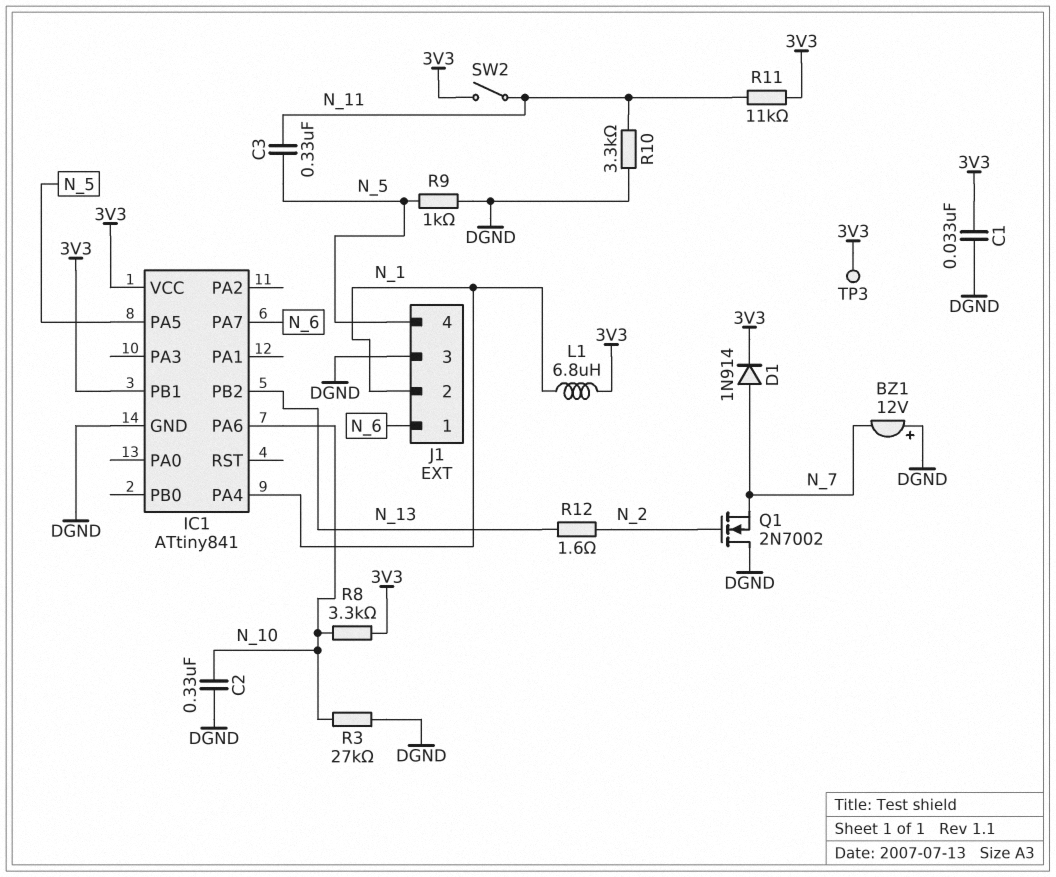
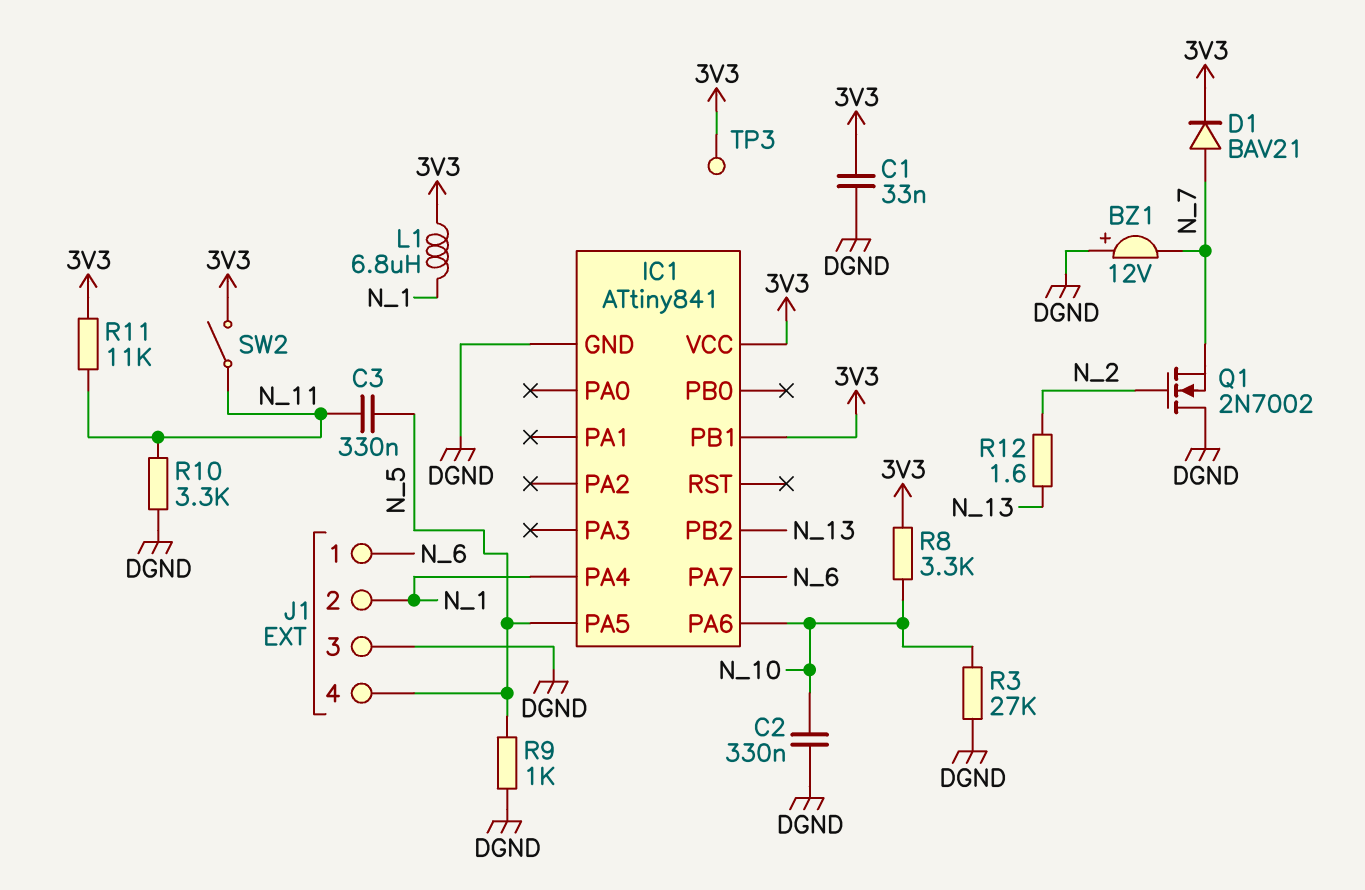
D1: diode 1N914 (A N_7, K 3V3) -> diode BAV21 (A N_7, K 3V3)

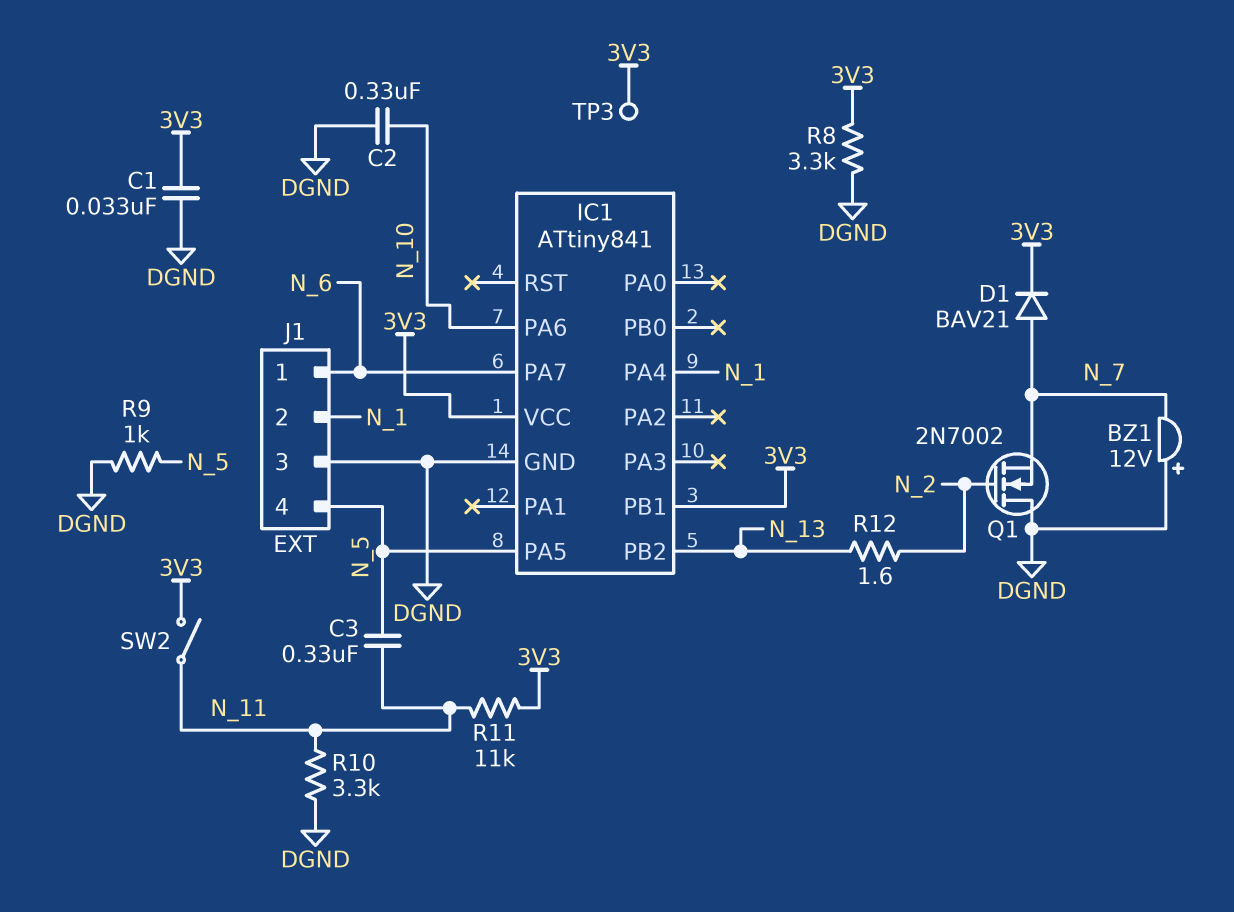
L1: 6.8uH (3V3, N_1) -> none
R3: 27k (DGND, N_10) -> none
R8: 3.3k (3V3, N_10) -> 3.3k (3V3, DGND)

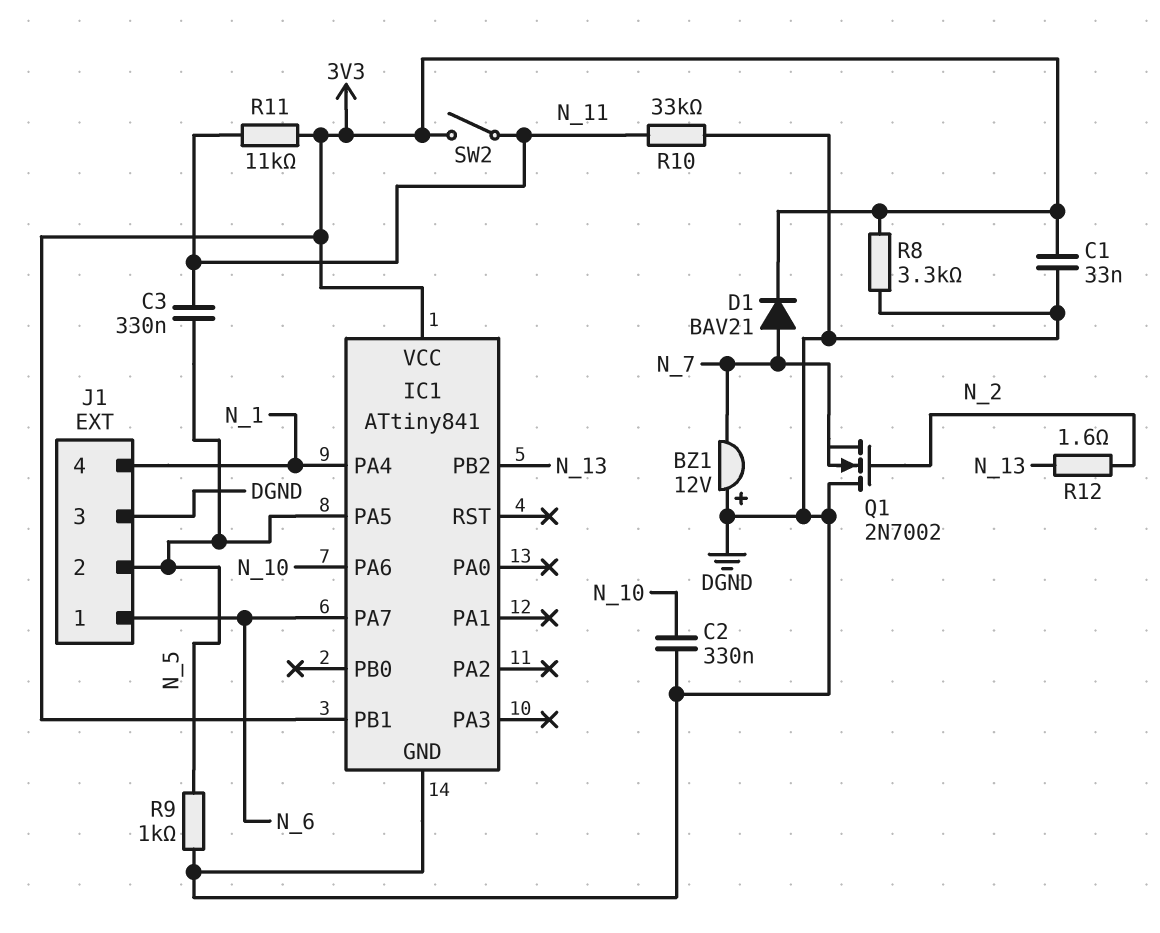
J1 pin 2: N_1 -> N_5
J1 pin 4: N_5 -> N_1
R10: 3.3k (DGND, N_11) -> 33k (DGND, N_11)
TP3: test point (3V3) -> none

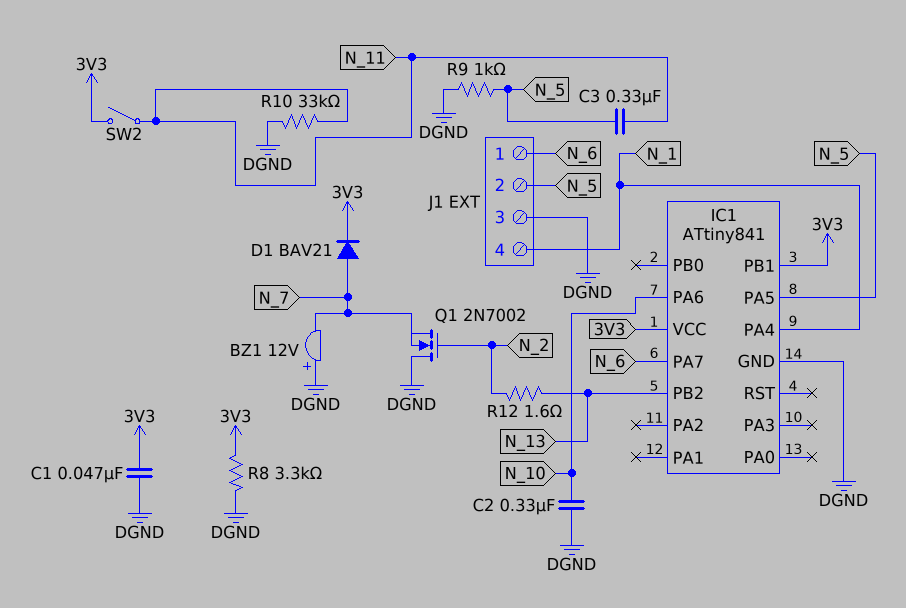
C1: 33nF (3V3, DGND) -> 47nF (3V3, DGND)
R11: 11k (3V3, N_11) -> none

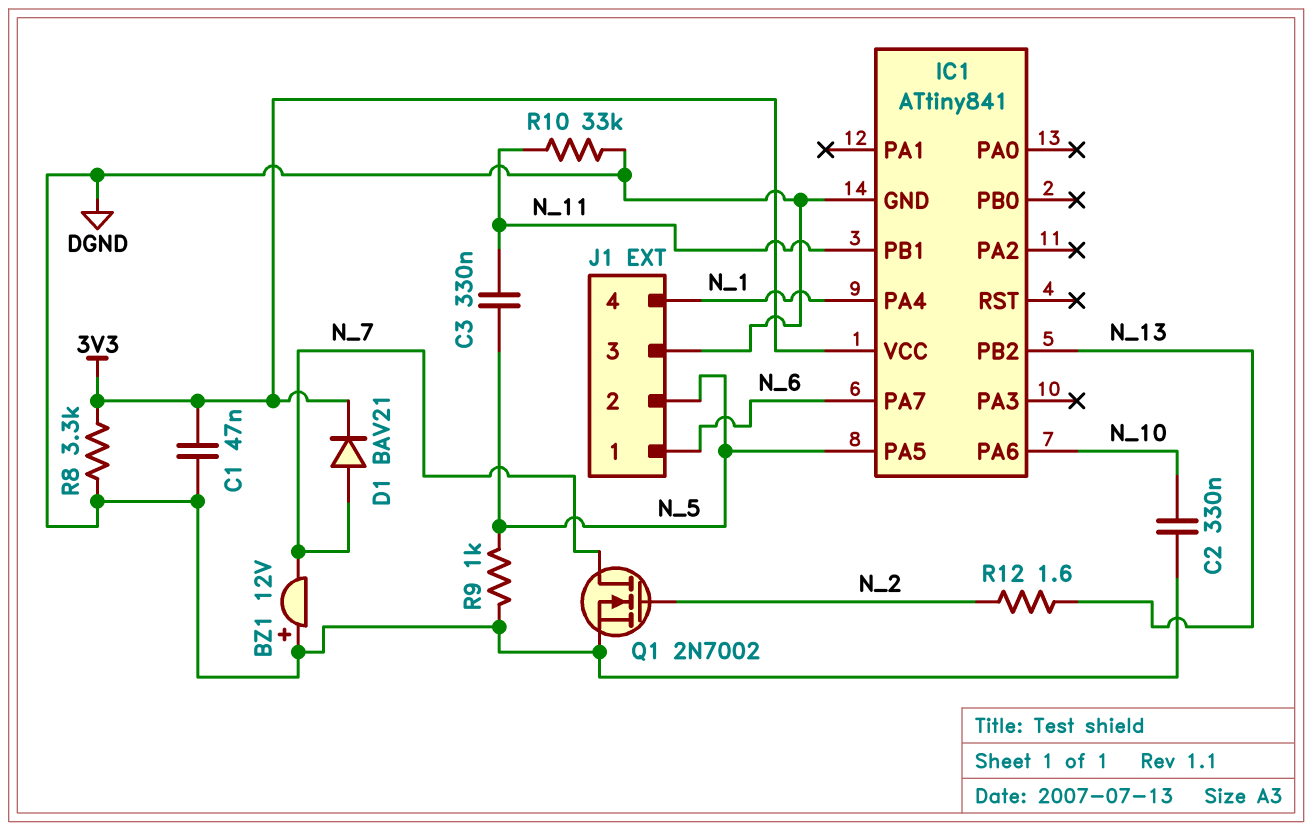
IC1 pin PB1: 3V3 -> N_11
Q1: NMOS 2N7002 (G N_2, D DGND, S N_7) -> NMOS 2N7002 (G N_2, D N_7, S DGND)
SW2: switch (3V3, N_11) -> none

